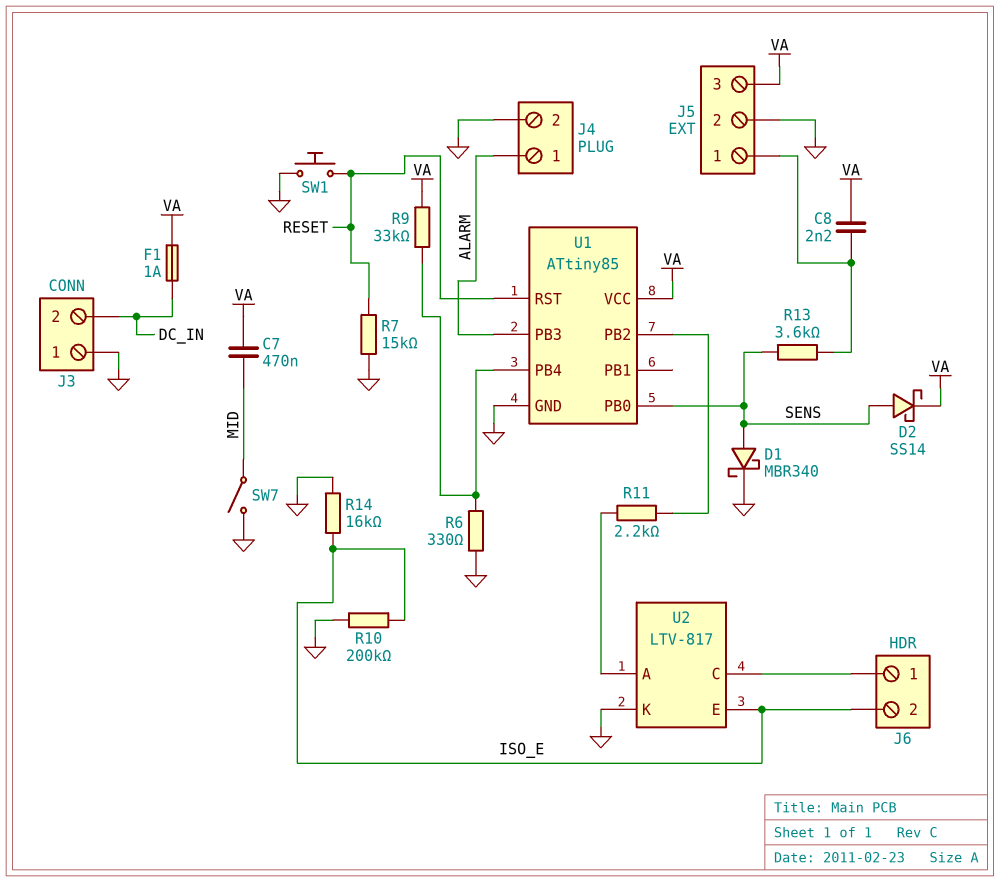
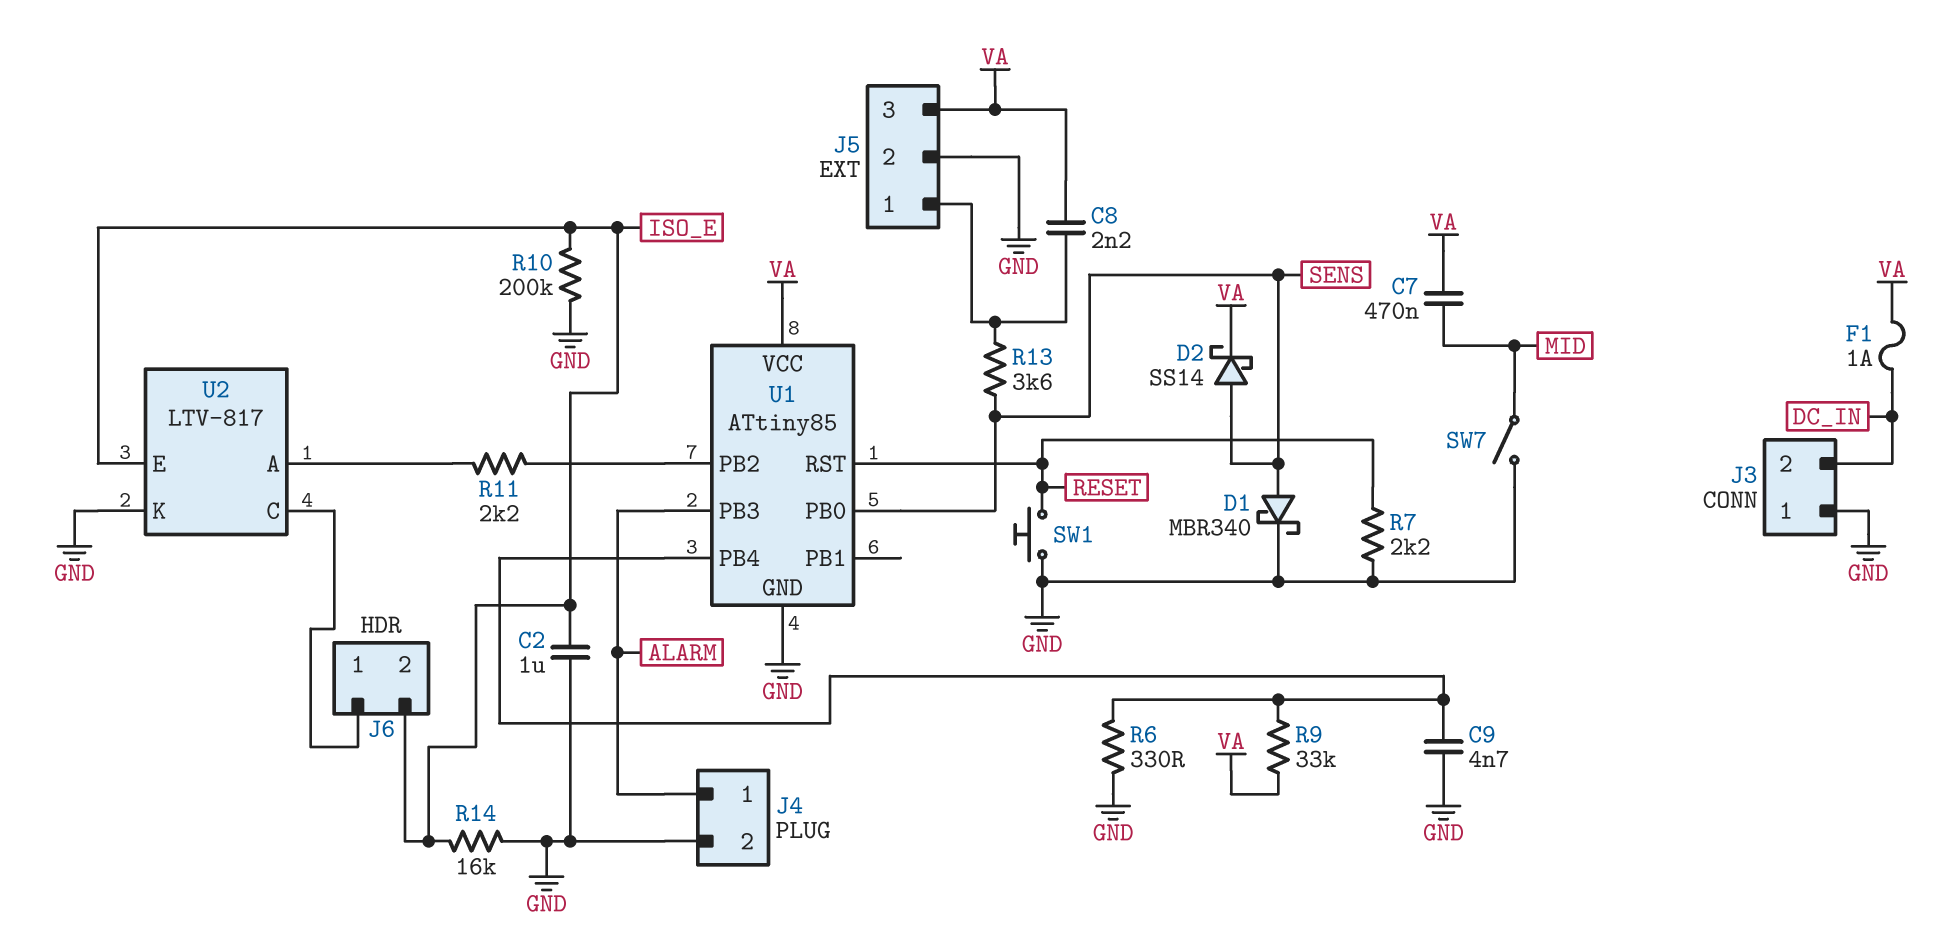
C2: none -> 1uF (GND, ISO_E)
C9: none -> 4.7nF (GND, U1/PB4)
R7: 15k (GND, RESET) -> 2.2k (GND, RESET)

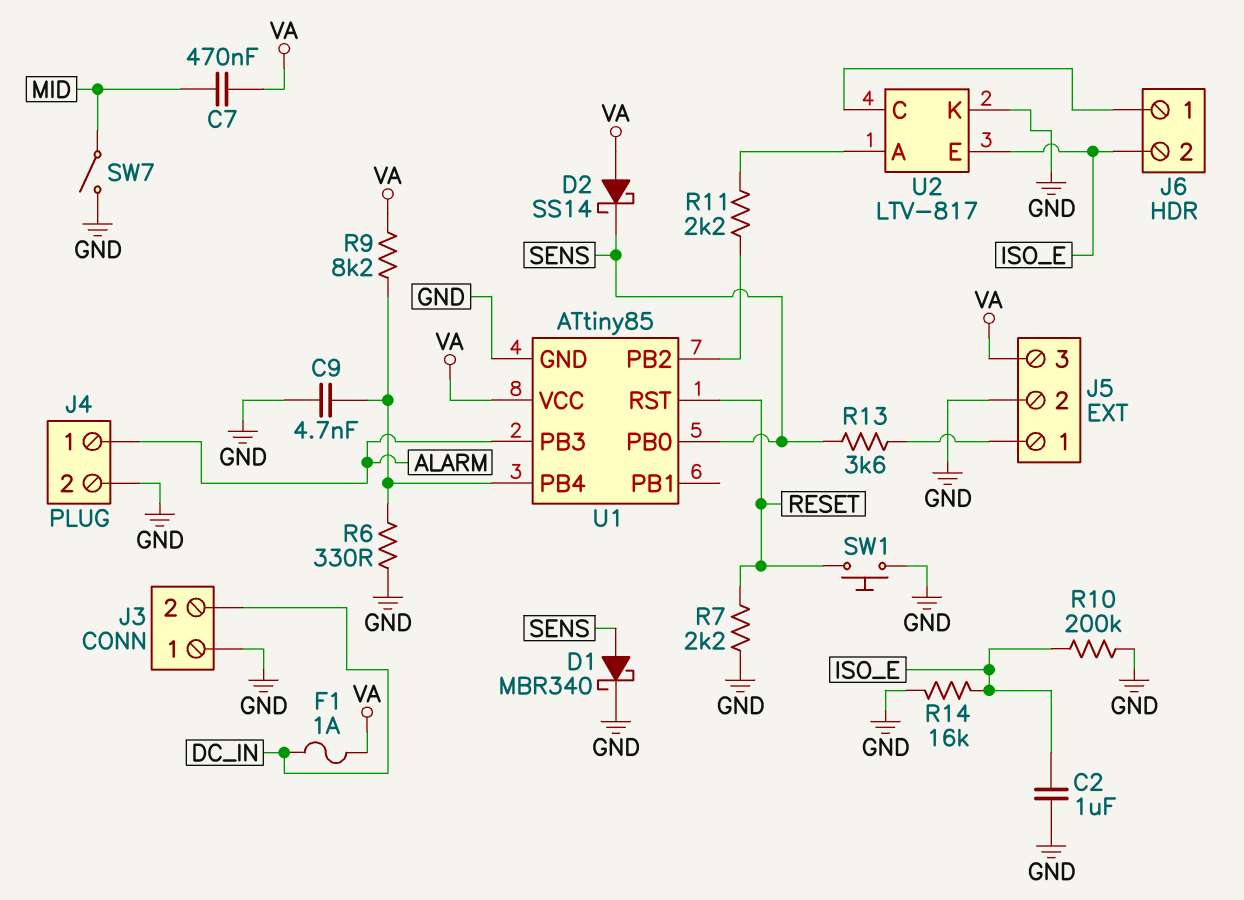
C8: 2.2nF (J5/1, VA) -> none
D2: schottky SS14 (A SENS, K VA) -> schottky SS14 (A VA, K SENS)
R9: 33k (U1/PB4, VA) -> 8.2k (U1/PB4, VA)

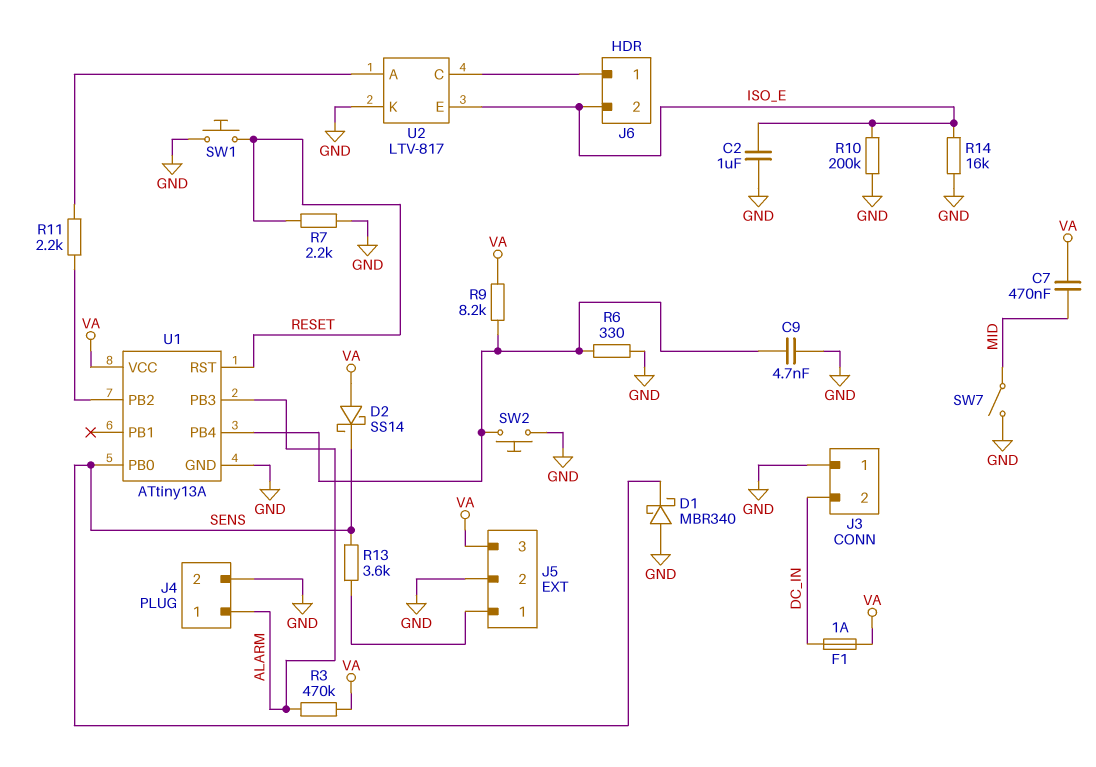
D1: schottky MBR340 (A SENS, K GND) -> schottky MBR340 (A GND, K SENS)
R3: none -> 470k (ALARM, VA)
SW2: none -> button (GND, U1/PB4)
U1: ATtiny85 -> ATtiny13A

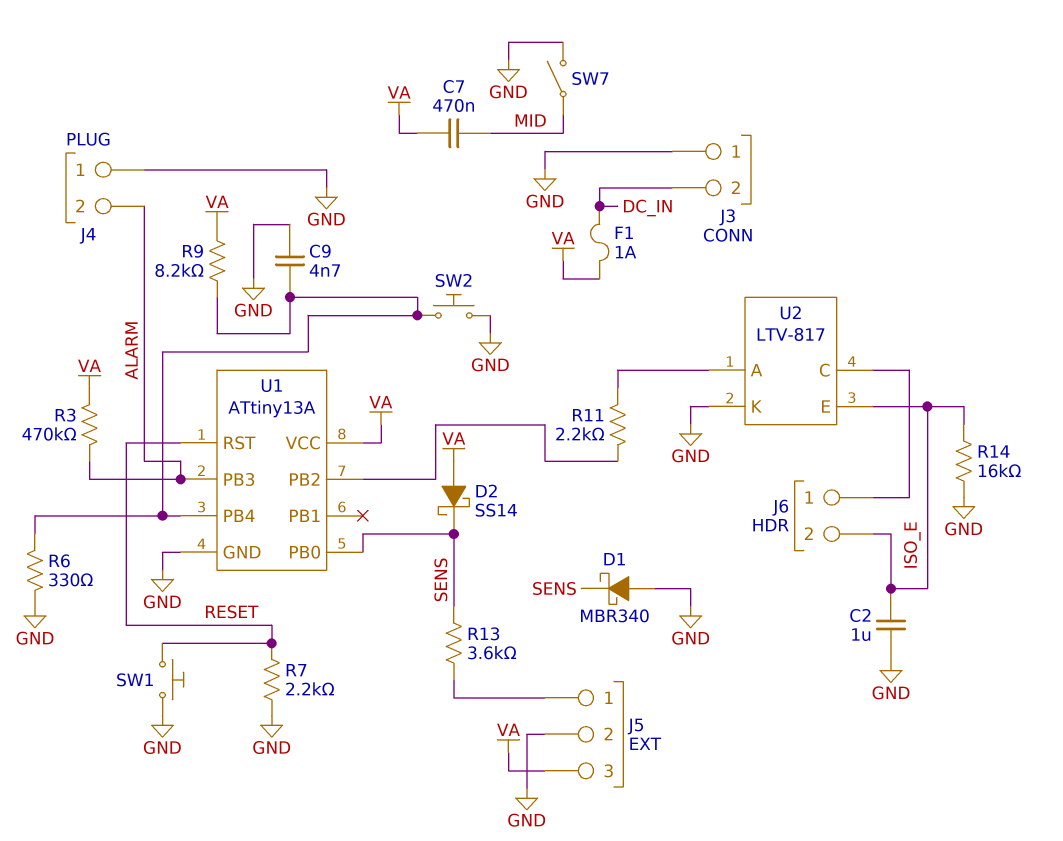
J4 pin 1: ALARM -> GND
J4 pin 2: GND -> ALARM
R10: 200k (GND, ISO_E) -> none

